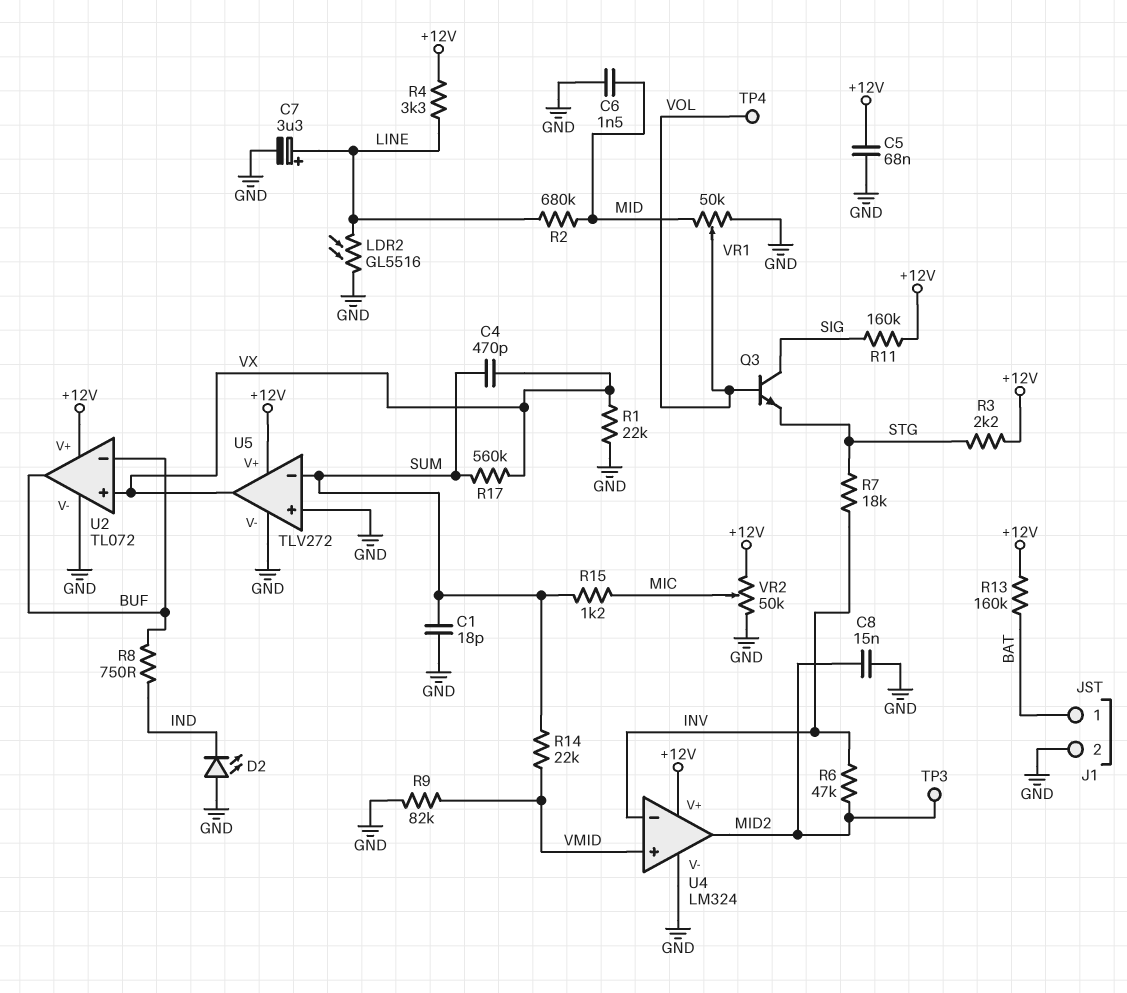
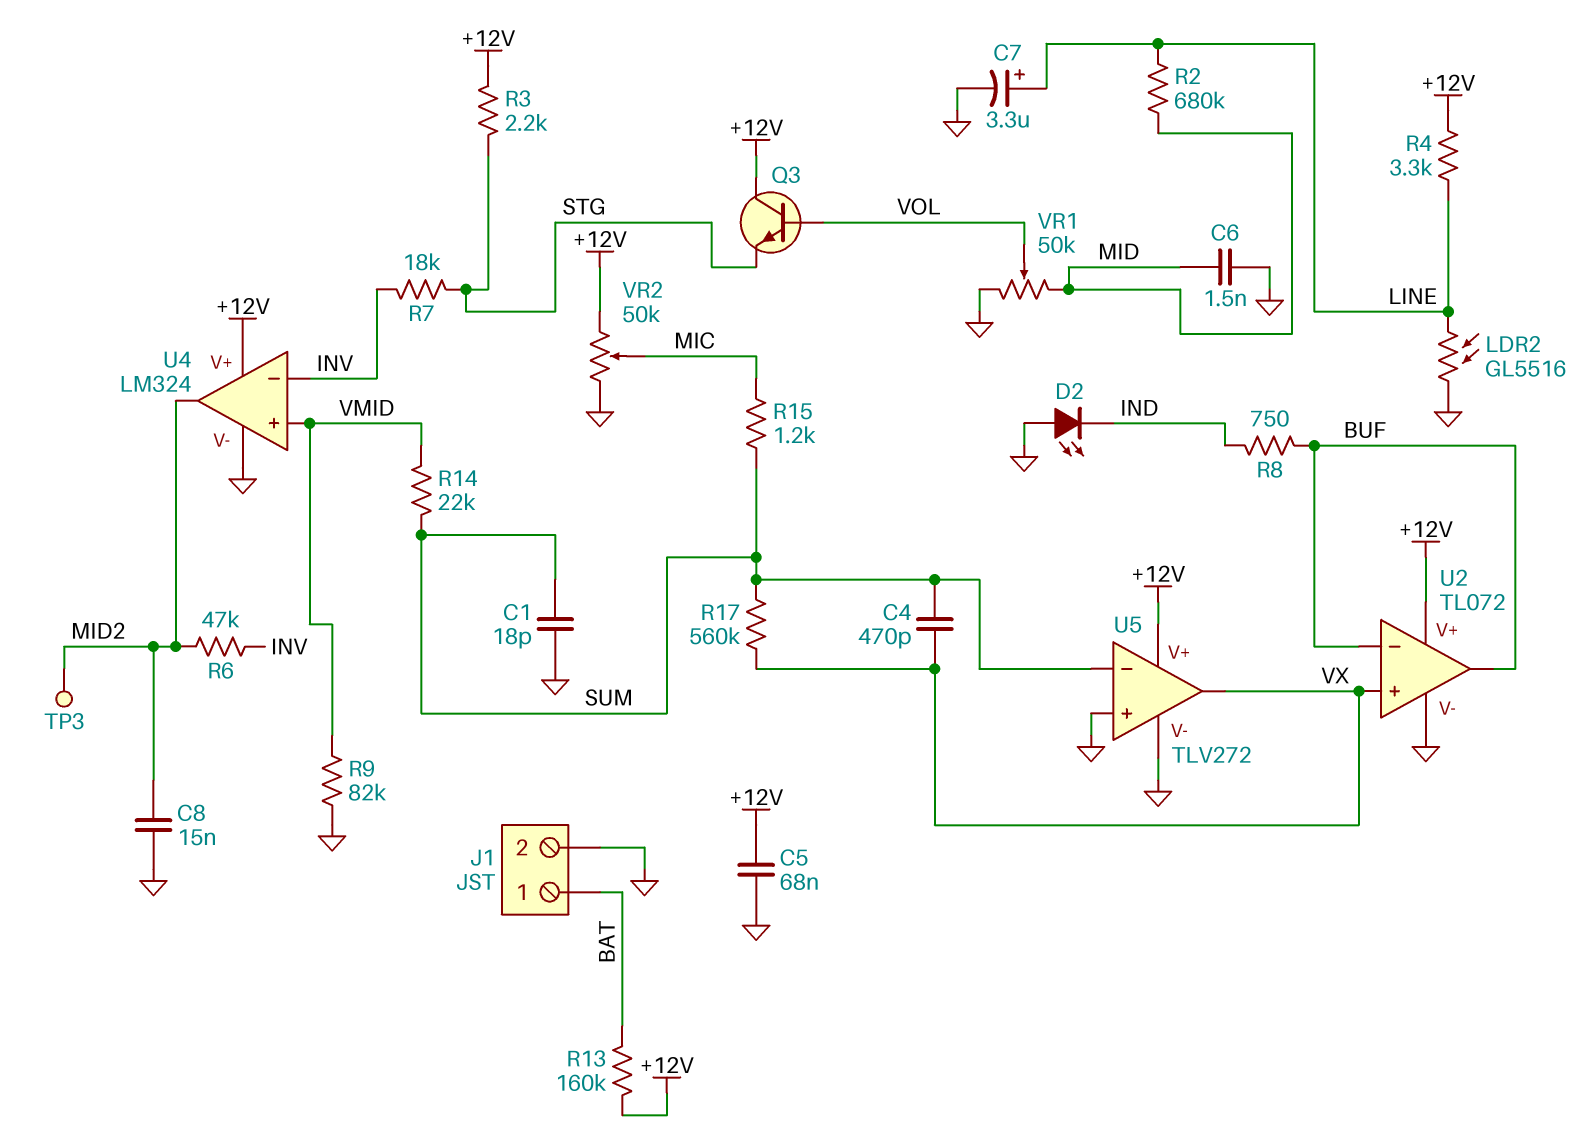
Q3: NPN (B VOL, C SIG, E STG) -> NPN (B VOL, C +12V, E STG)
R1: 22k (GND, VX) -> none
R11: 160k (+12V, SIG) -> none
TP4: test point (VOL) -> none

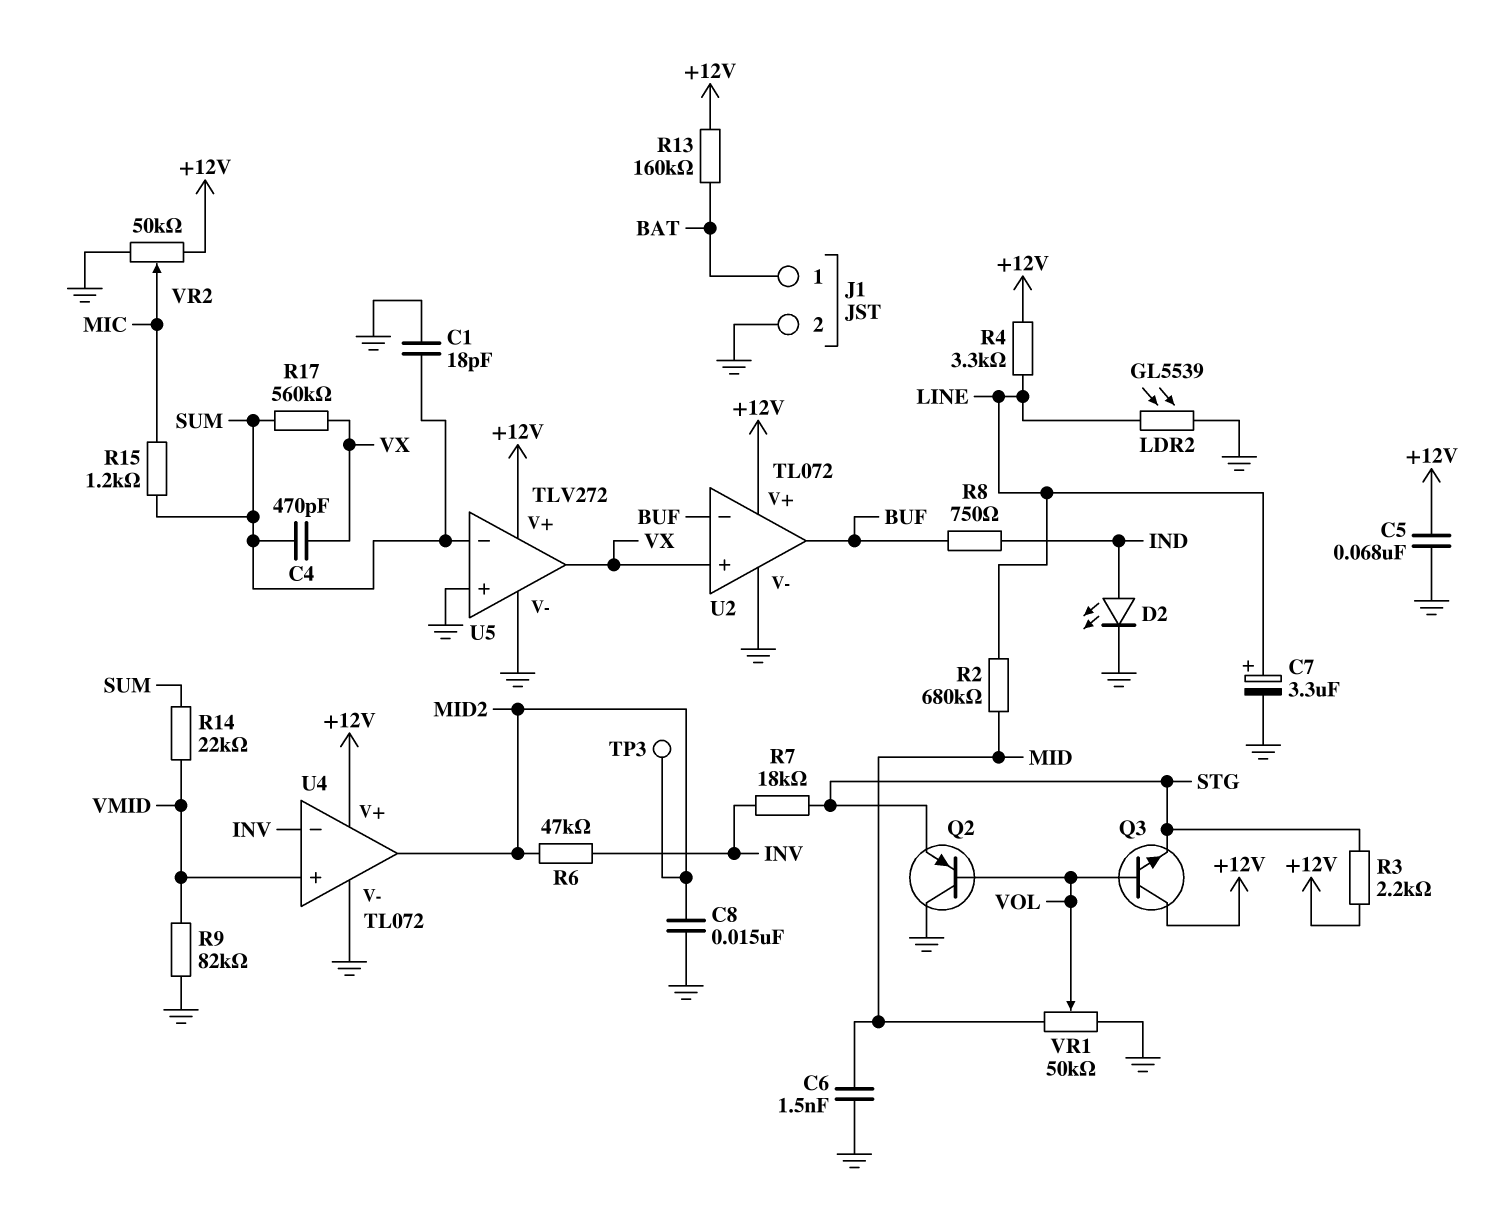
D2: LED (A GND, K IND) -> LED (A IND, K GND)
LDR2: GL5516 (GND, LINE) -> GL5539 (GND, LINE)
Q2: none -> PNP (B VOL, C GND, E STG)
U4: LM324 -> TL072

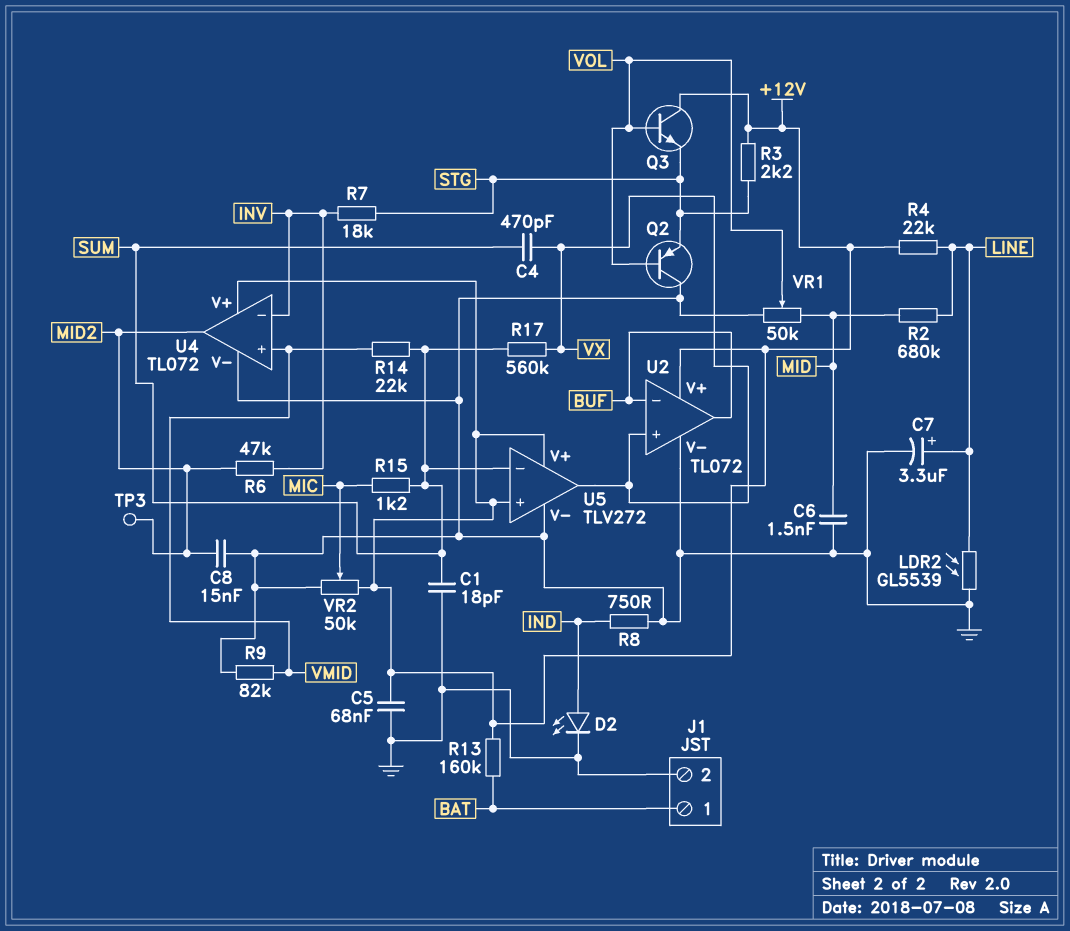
R4: 3.3k (+12V, LINE) -> 22k (+12V, LINE)
R8: 750 (BUF, IND) -> 750 (GND, IND)
U5 pin in+: GND -> +12V

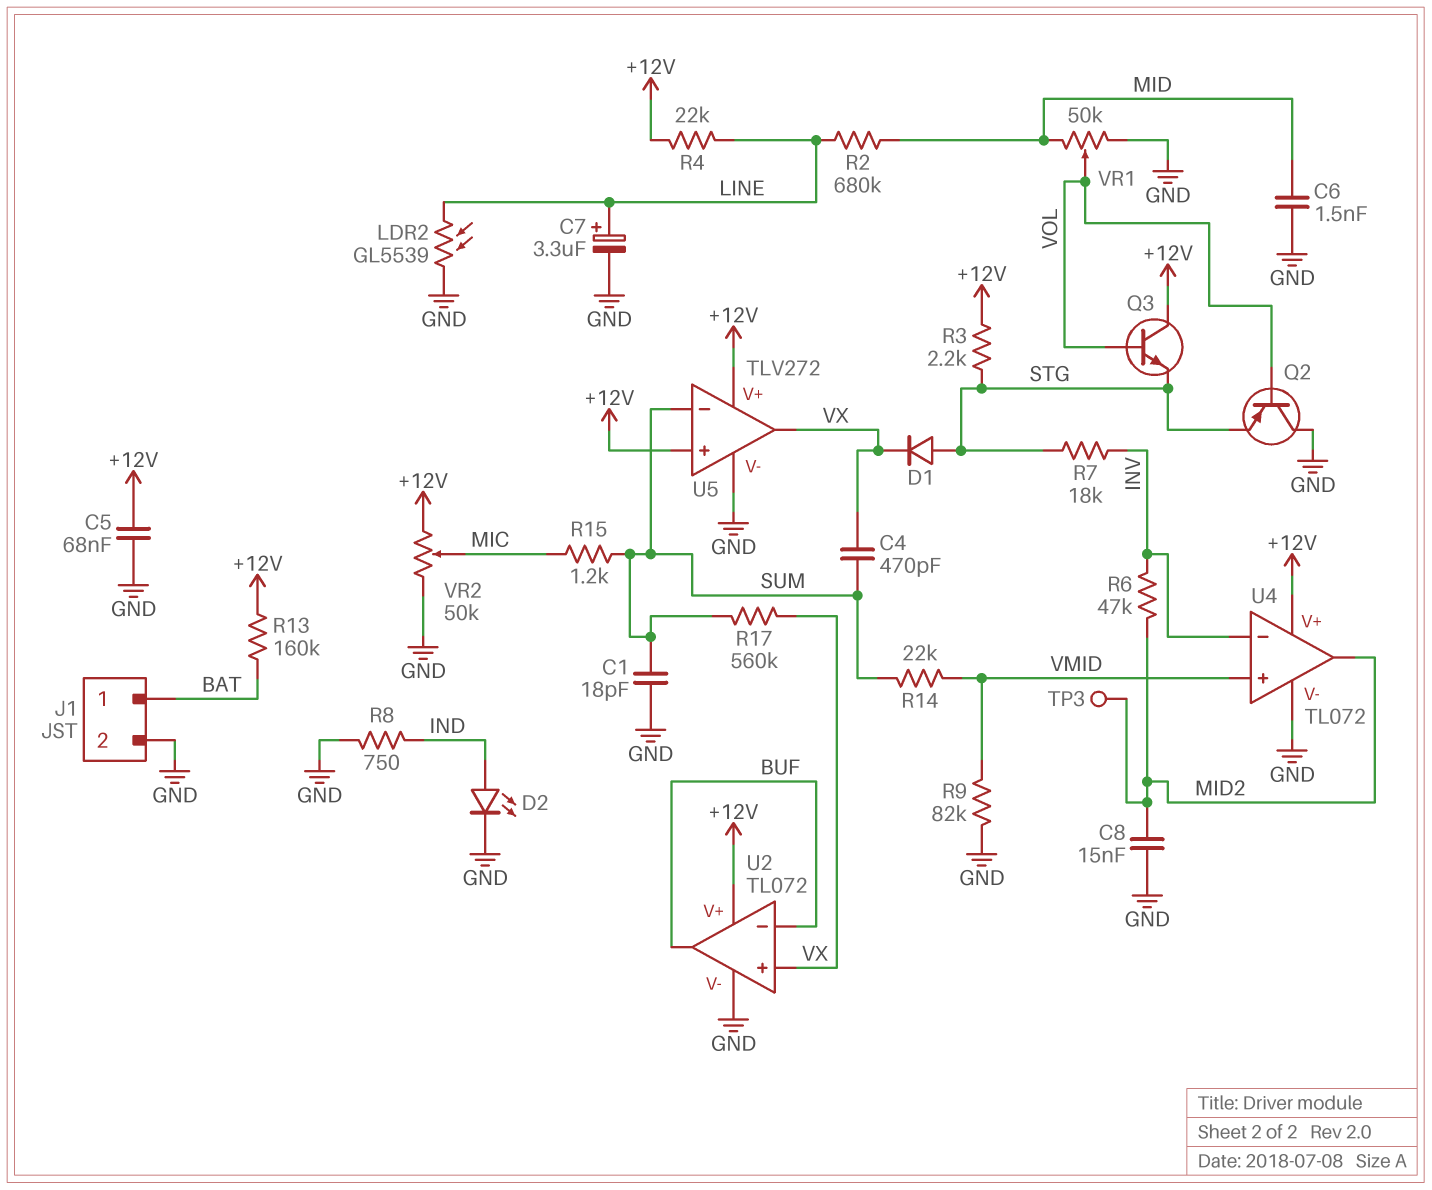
D1: none -> diode (A STG, K VX)

